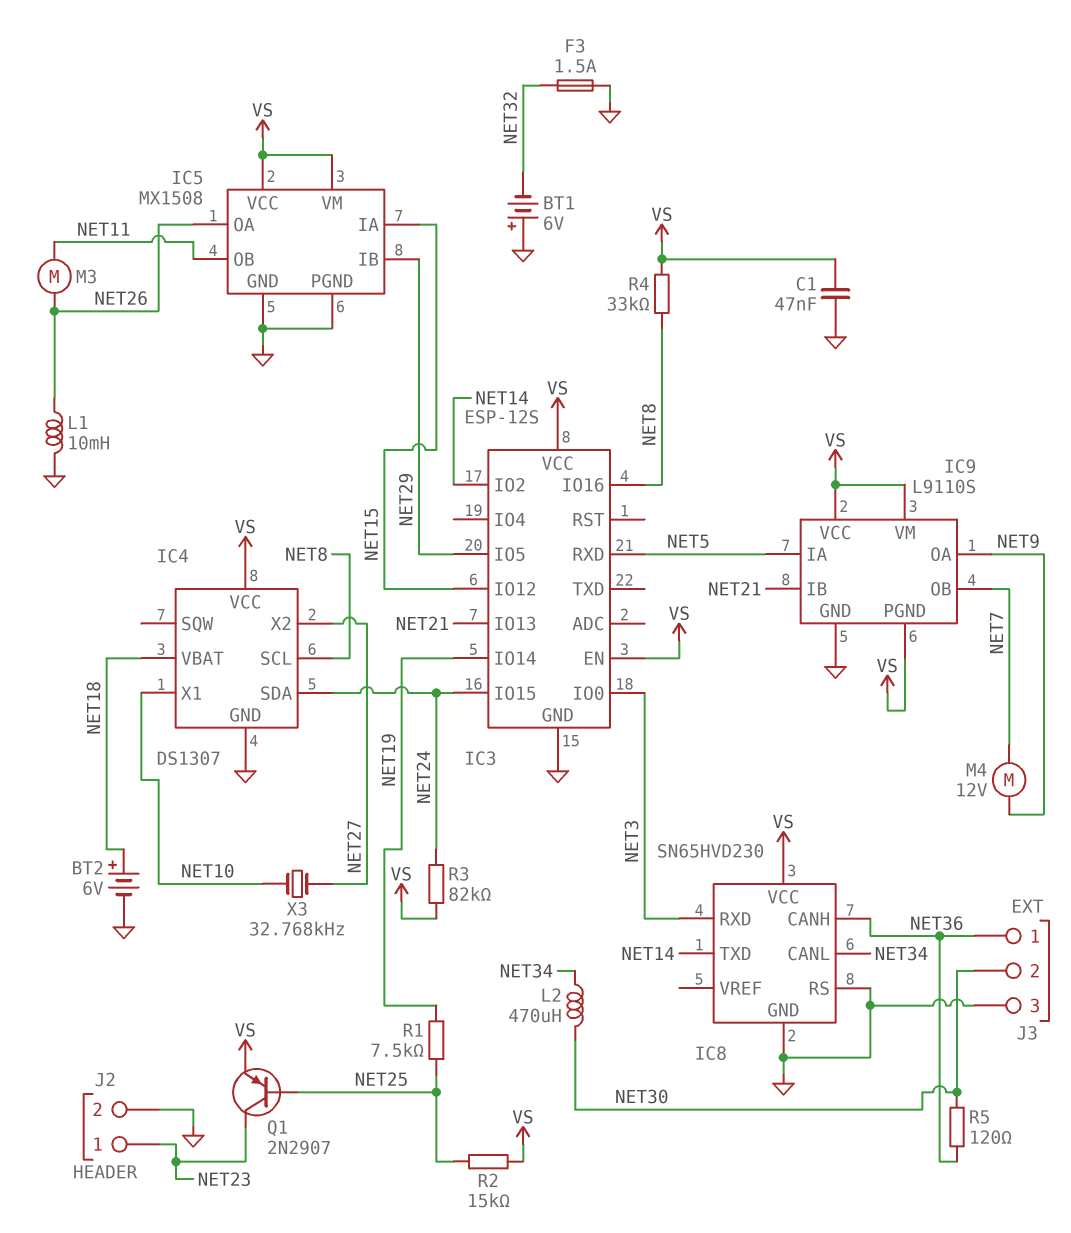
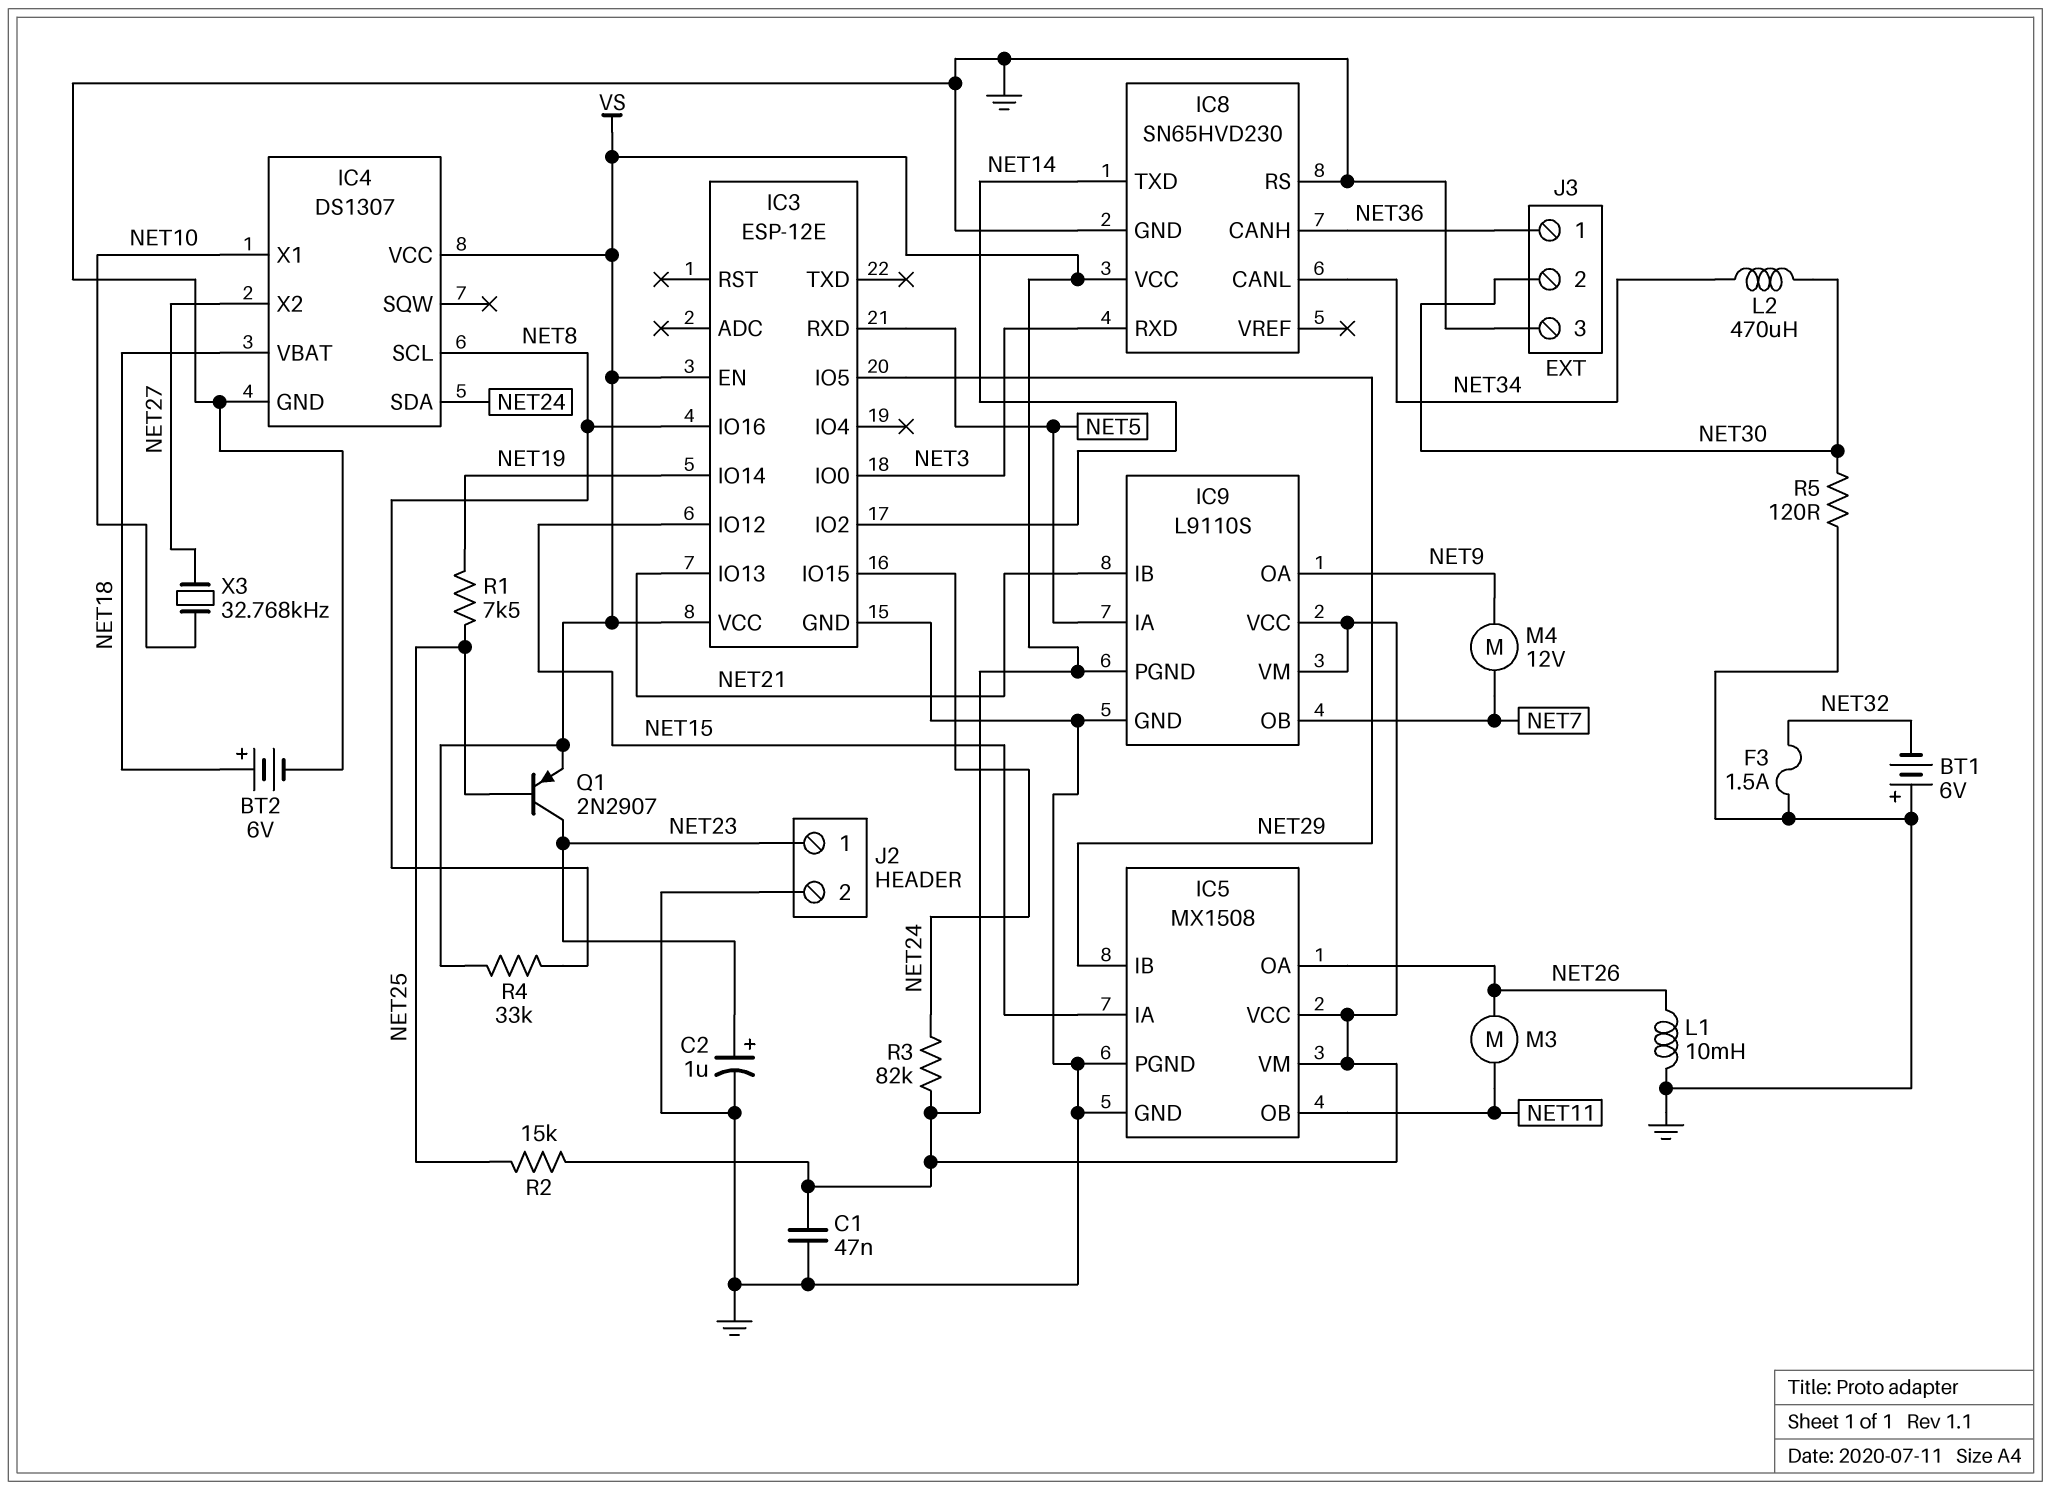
C2: none -> 1uF (plus NET23, minus GND)
IC3: ESP-12S -> ESP-12E
R5: 120 (NET30, NET36) -> 120 (GND, NET30)

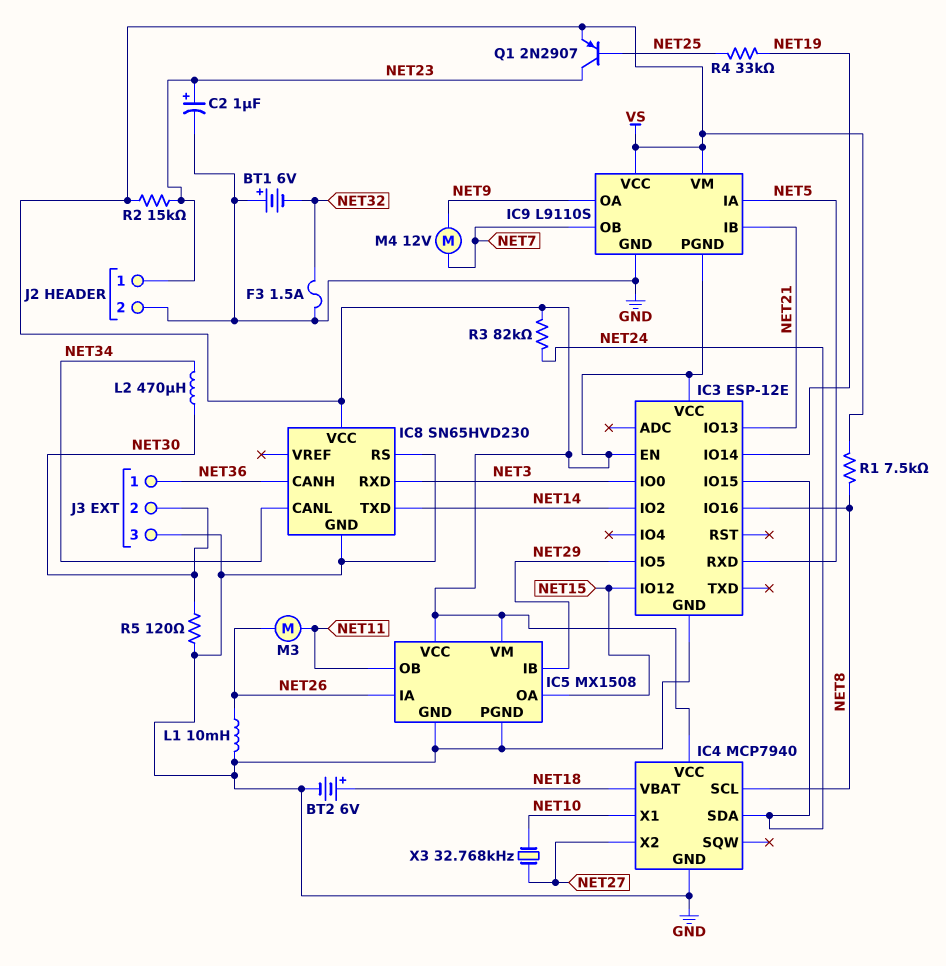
C1: 47nF (GND, VS) -> none
IC4: DS1307 -> MCP7940
IC5 pin IA: NET15 -> NET26
IC5 pin OA: NET26 -> NET15
R1: 7.5k (NET19, NET25) -> 7.5k (NET8, VS)
R2: 15k (NET25, VS) -> 15k (NET23, VS)
R4: 33k (NET8, VS) -> 33k (NET19, NET25)

